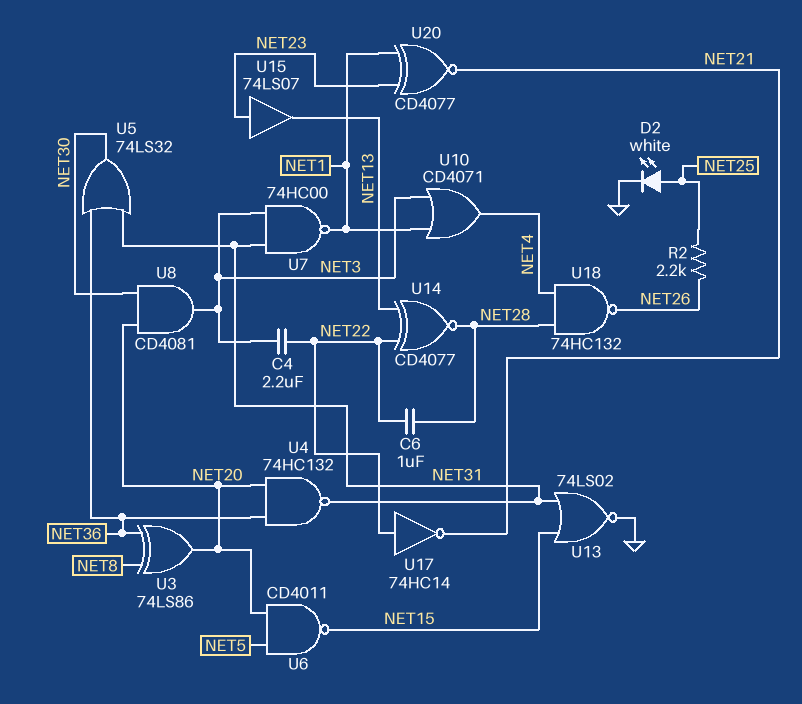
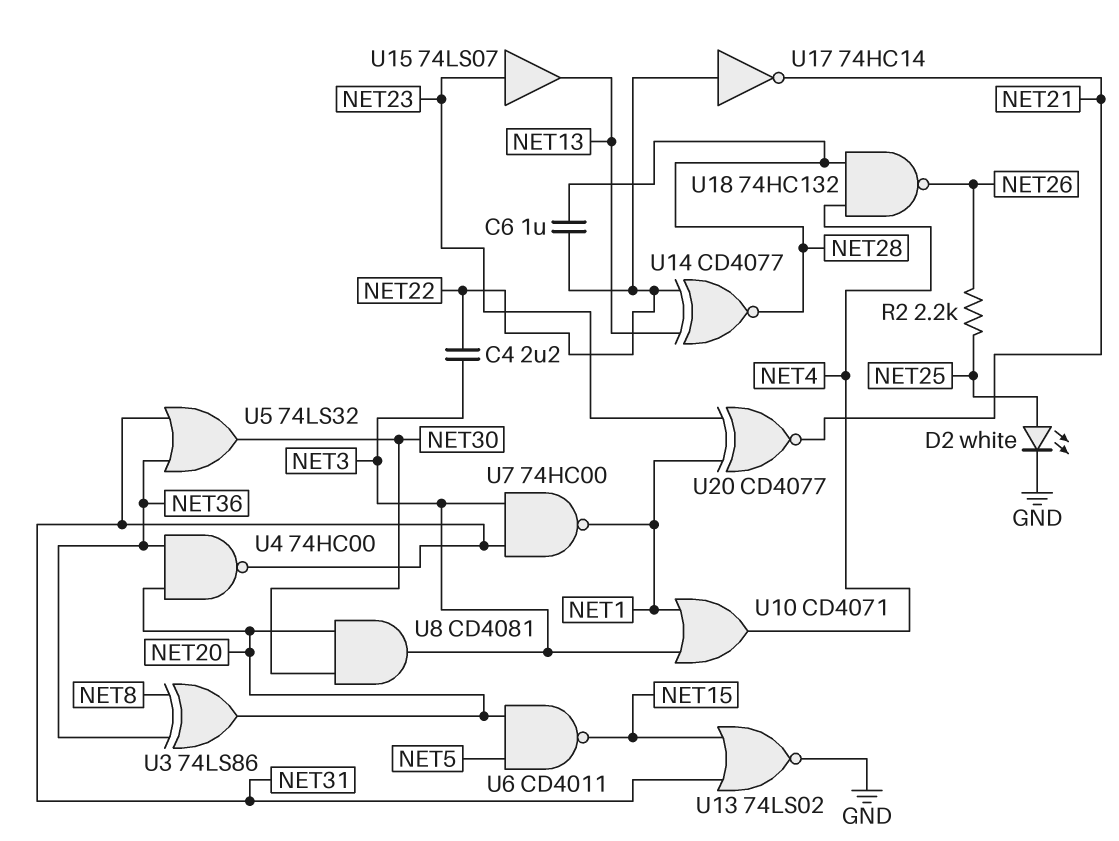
U4: NAND 74HC132 (in NET20, in NET36, out NET31) -> NAND 74HC00 (in NET20, in NET36, out NET31)

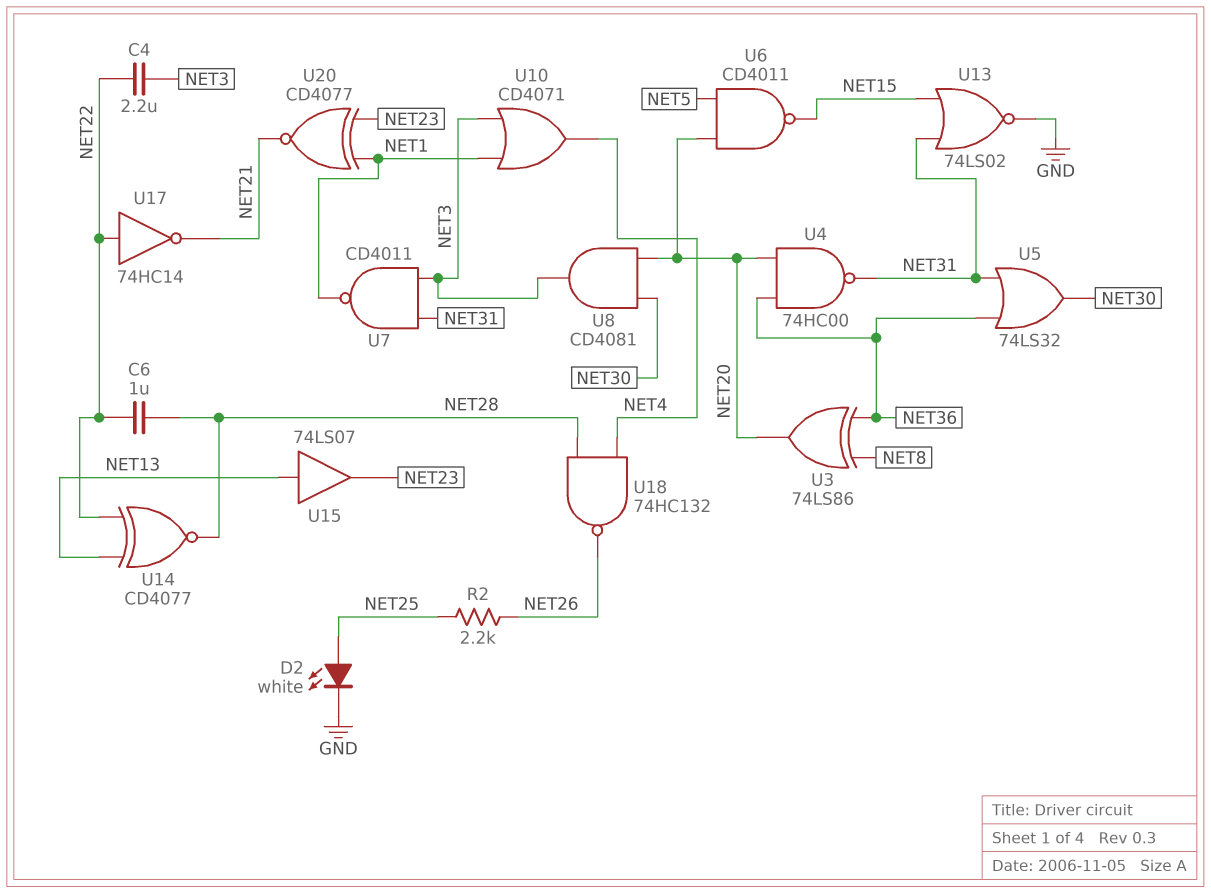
U7: NAND 74HC00 (in NET3, in NET31, out NET1) -> NAND CD4011 (in NET3, in NET31, out NET1)
U15: buffer 74LS07 (in NET23, out NET13) -> buffer 74LS07 (in NET13, out NET23)

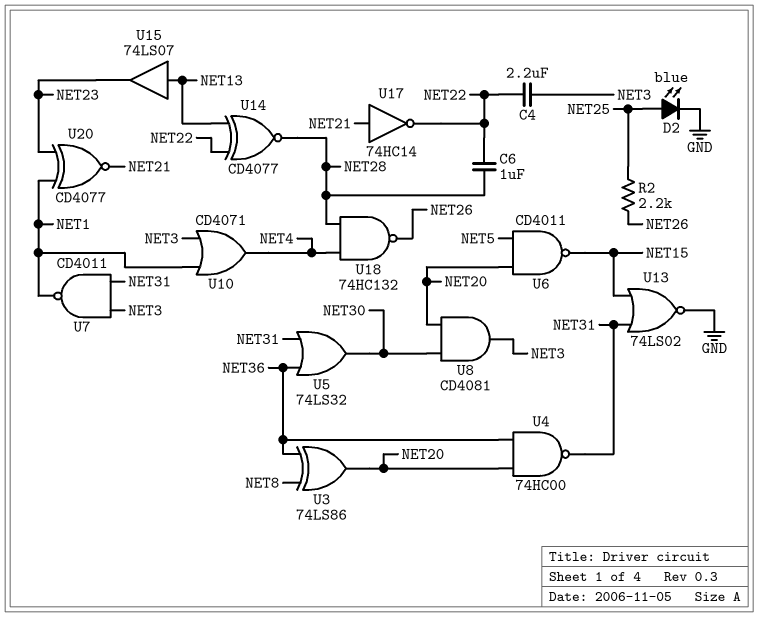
D2: LED white (A NET25, K GND) -> LED blue (A NET25, K GND)
U17: NOT 74HC14 (in NET22, out NET21) -> NOT 74HC14 (in NET21, out NET22)

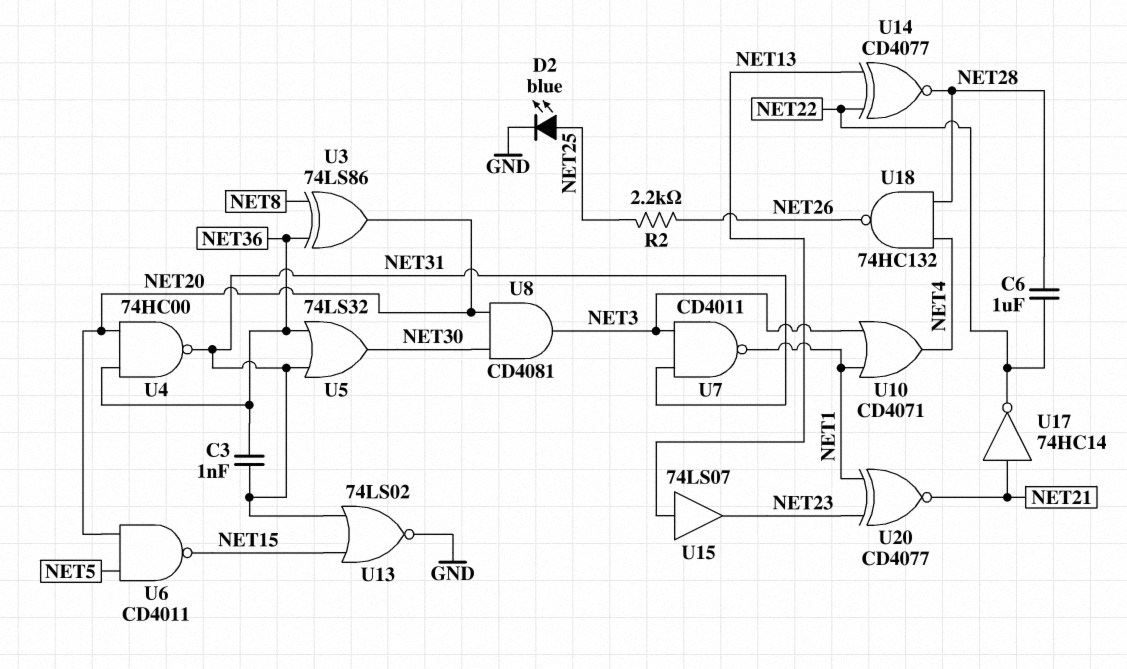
C3: none -> 1nF (NET31, NET36)
C4: 2.2uF (NET3, NET22) -> none

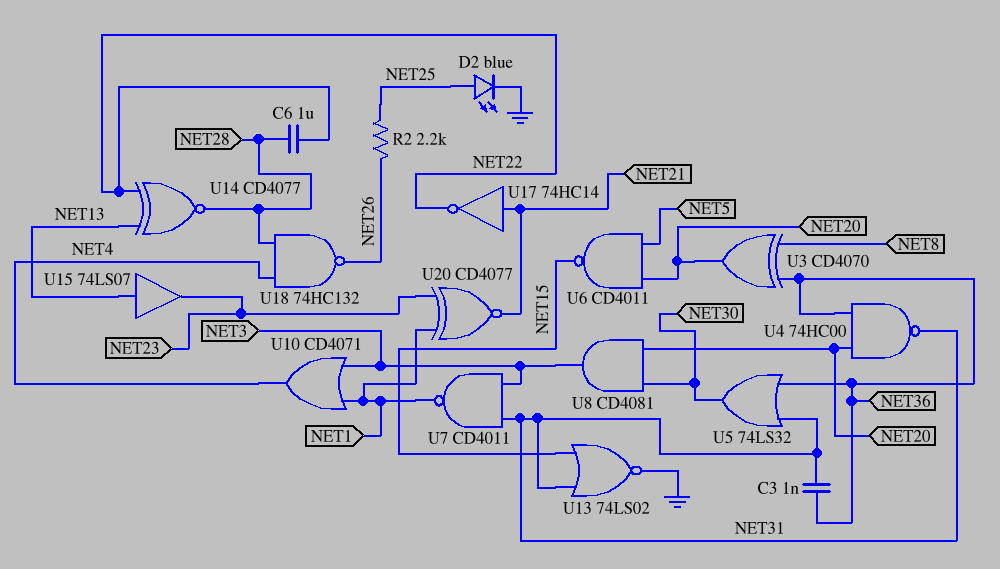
U3: XOR 74LS86 (in NET8, in NET36, out NET20) -> XOR CD4070 (in NET8, in NET36, out NET20)

